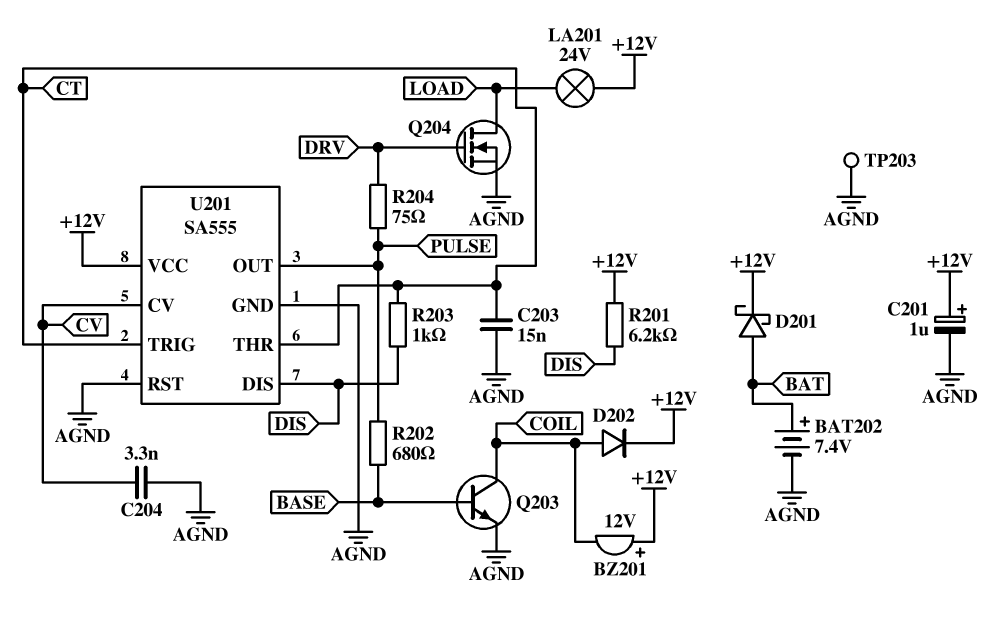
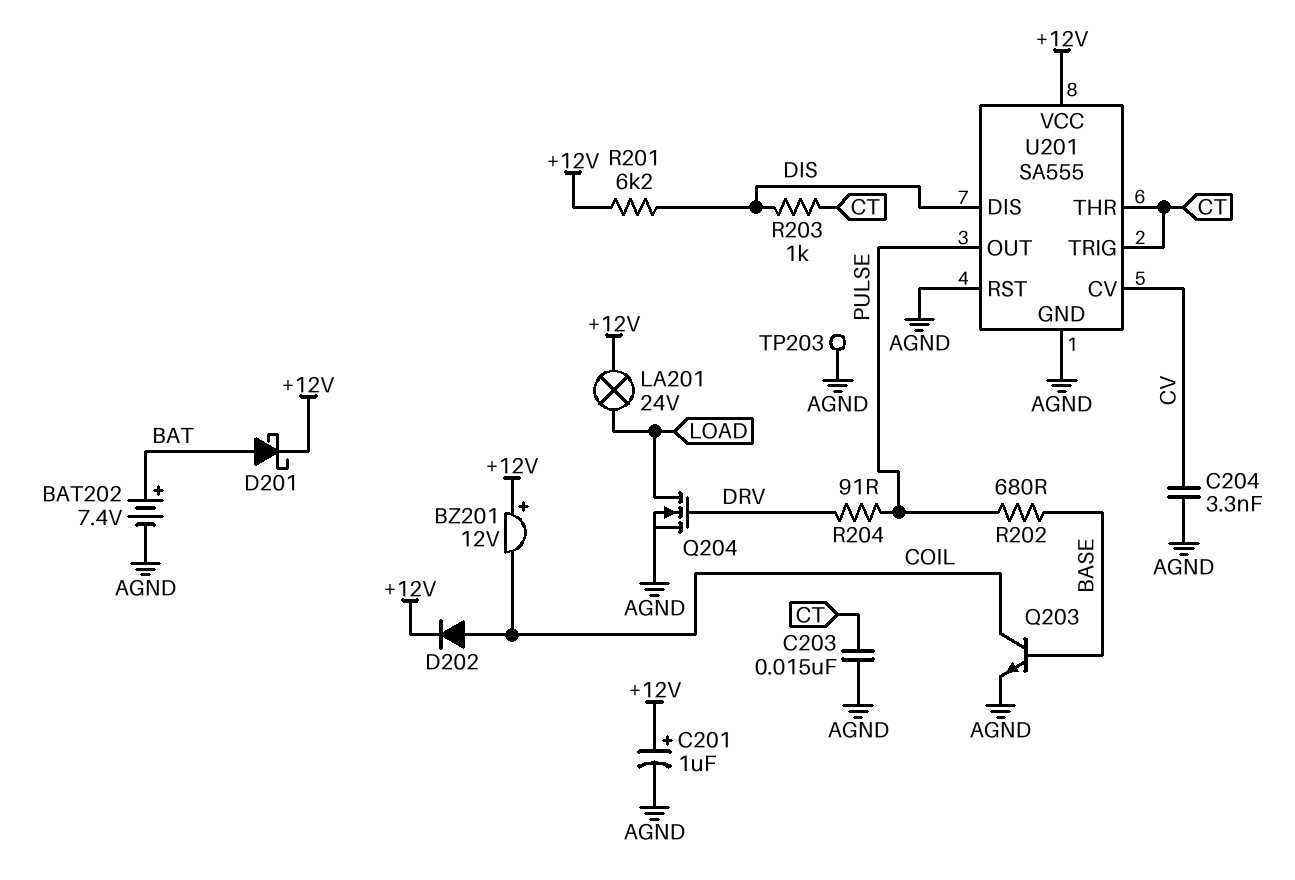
R204: 75 (DRV, PULSE) -> 91 (DRV, PULSE)

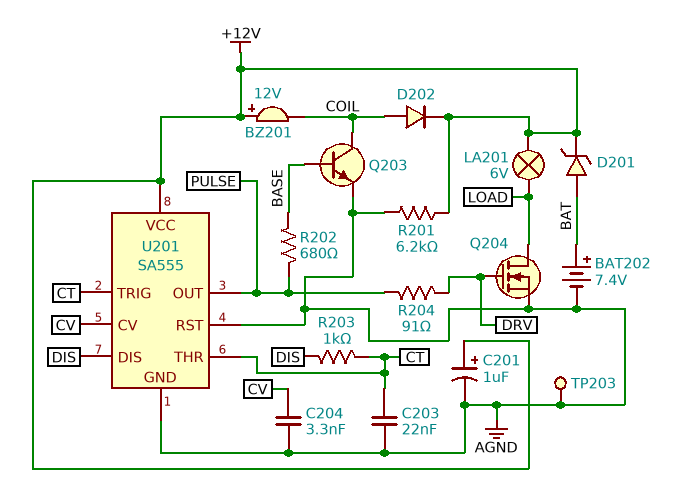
C203: 15nF (AGND, CT) -> 22nF (AGND, CT)
D201: schottky (A BAT, K +12V) -> zener (A BAT, K +12V)
LA201: lamp 24V (+12V, LOAD) -> lamp 6V (+12V, LOAD)
R201: 6.2k (+12V, DIS) -> 6.2k (+12V, AGND)

